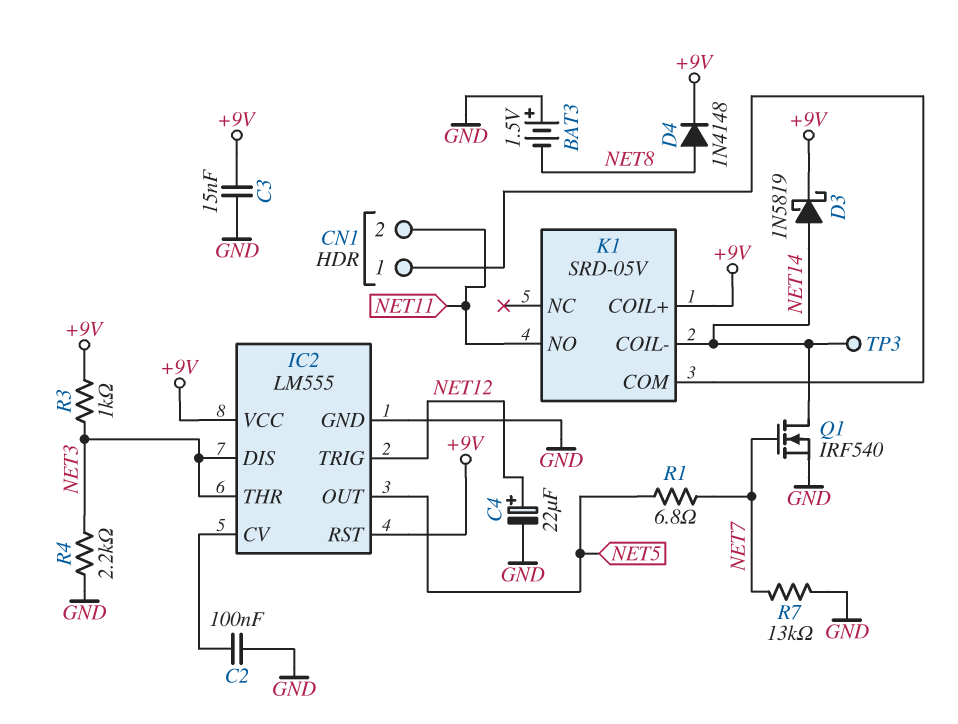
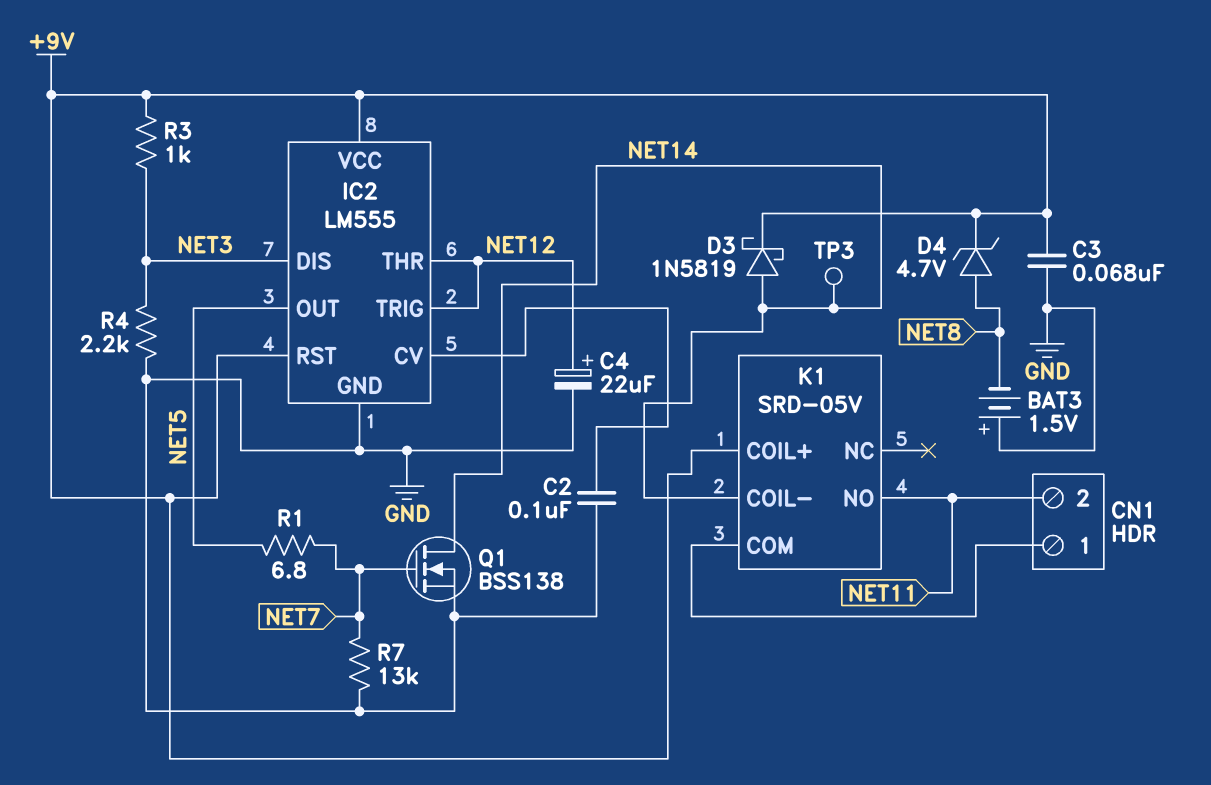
C3: 15nF (+9V, GND) -> 68nF (+9V, GND)
D4: diode 1N4148 (A NET8, K +9V) -> zener 4.7V (A NET8, K +9V)
IC2 pin THR: NET3 -> NET12
Q1: NMOS IRF540 (G NET7, D NET14, S GND) -> NMOS BSS138 (G NET7, D NET14, S GND)

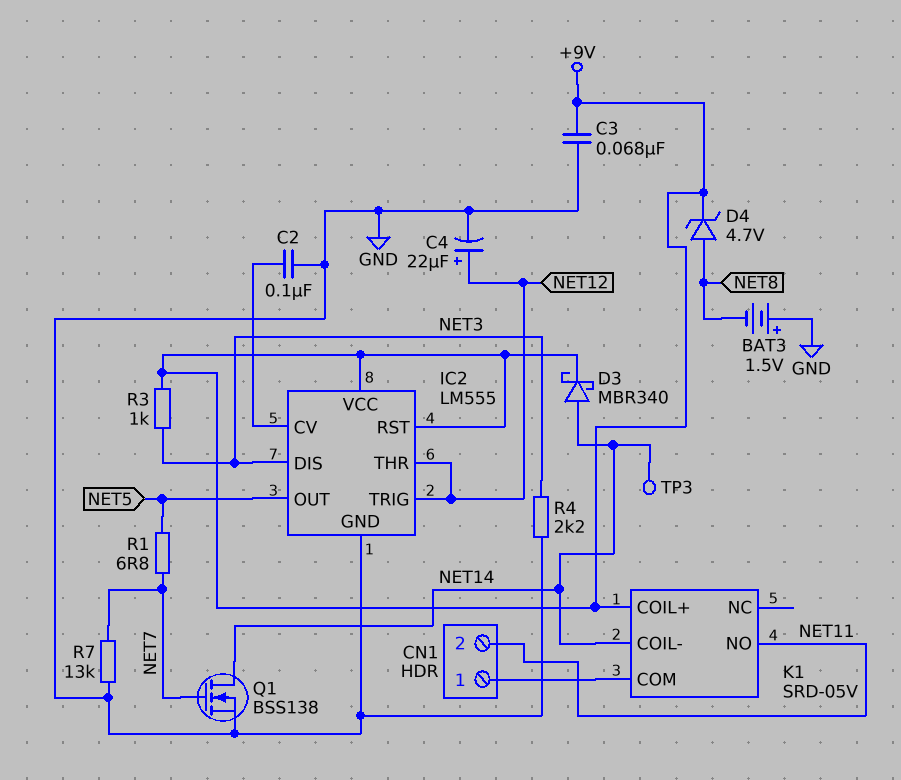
D3: schottky 1N5819 (A NET14, K +9V) -> schottky MBR340 (A NET14, K +9V)

